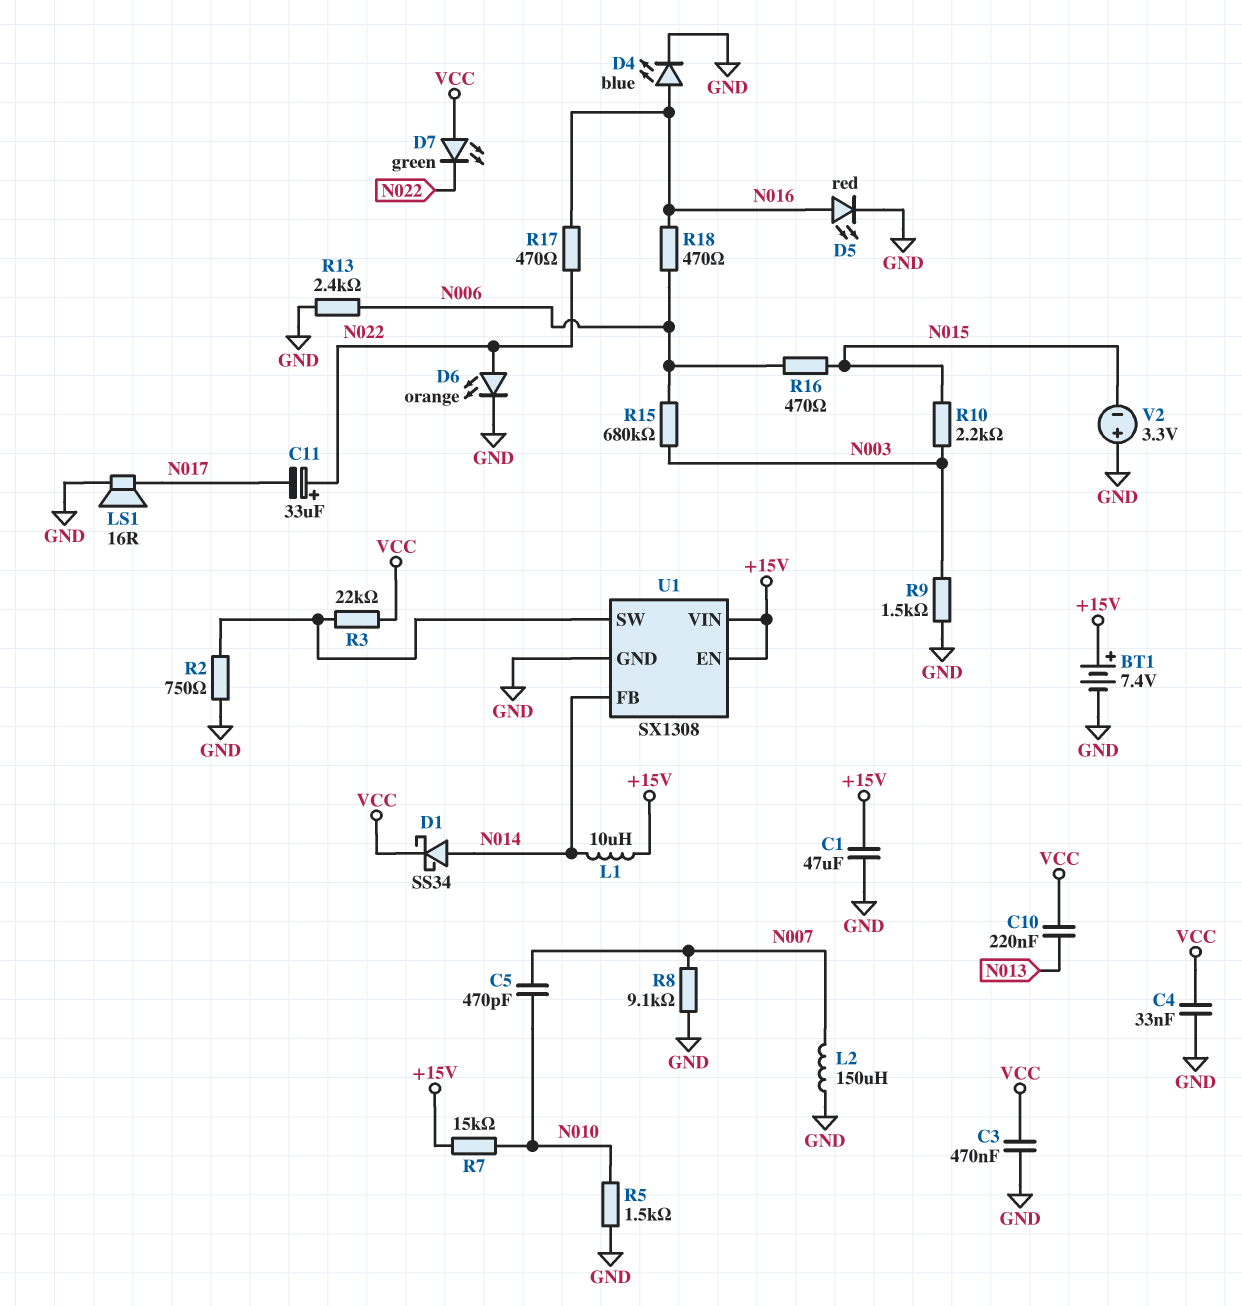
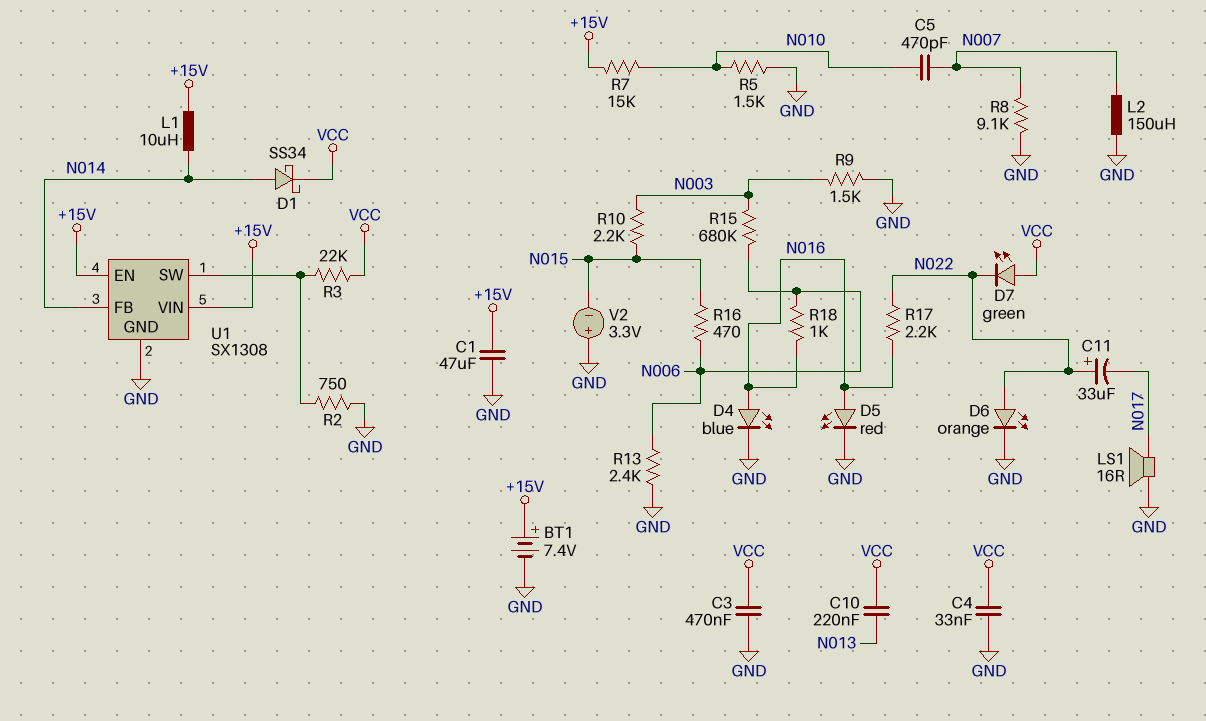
R17: 470 (N016, N022) -> 2.2k (N016, N022)
R18: 470 (N006, N016) -> 1k (N006, N016)

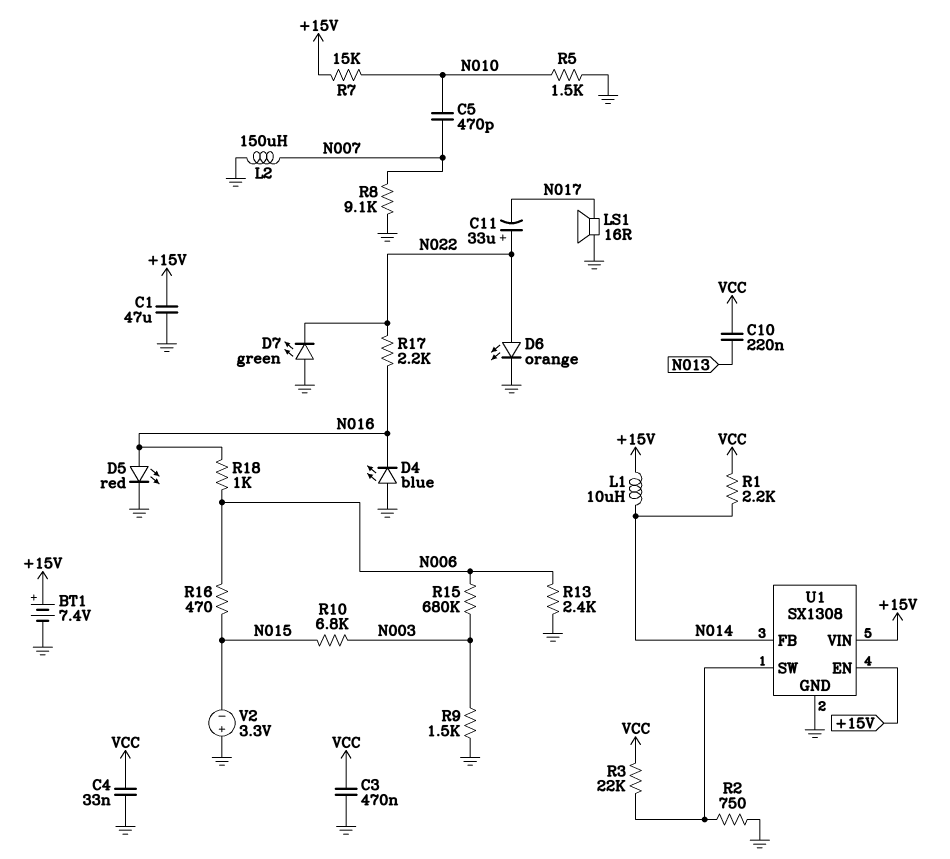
D1: schottky SS34 (A N014, K VCC) -> none
D4: LED blue (A N016, K GND) -> LED blue (A GND, K N016)
D7: LED green (A VCC, K N022) -> LED green (A GND, K N022)
R1: none -> 2.2k (N014, VCC)
R10: 2.2k (N003, N015) -> 6.8k (N003, N015)

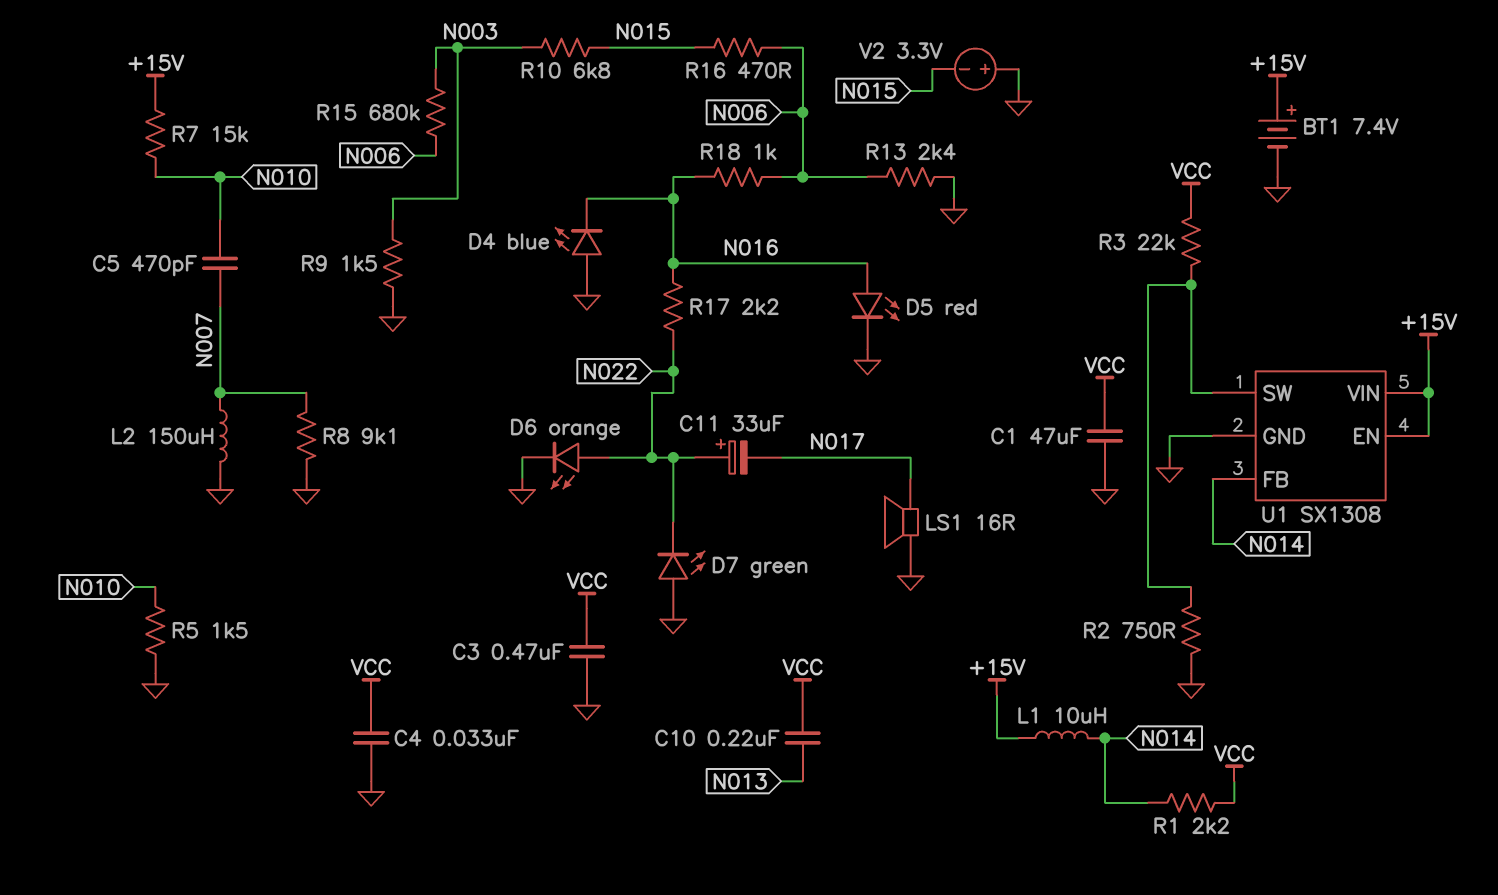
C1: 47uF (+15V, GND) -> 47uF (GND, VCC)

